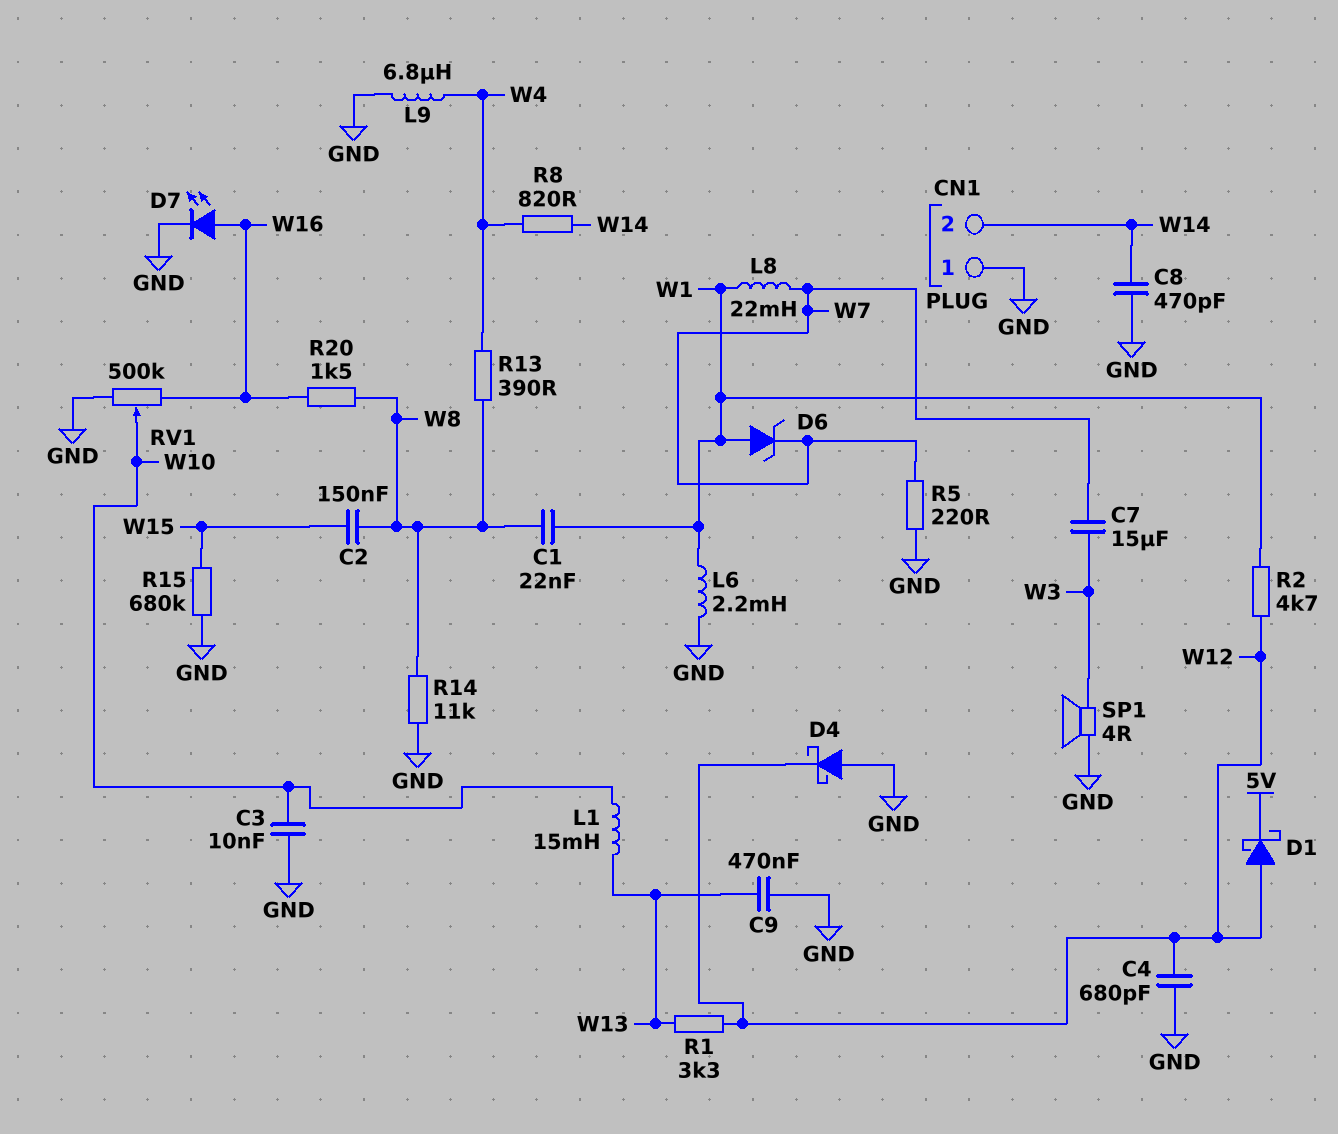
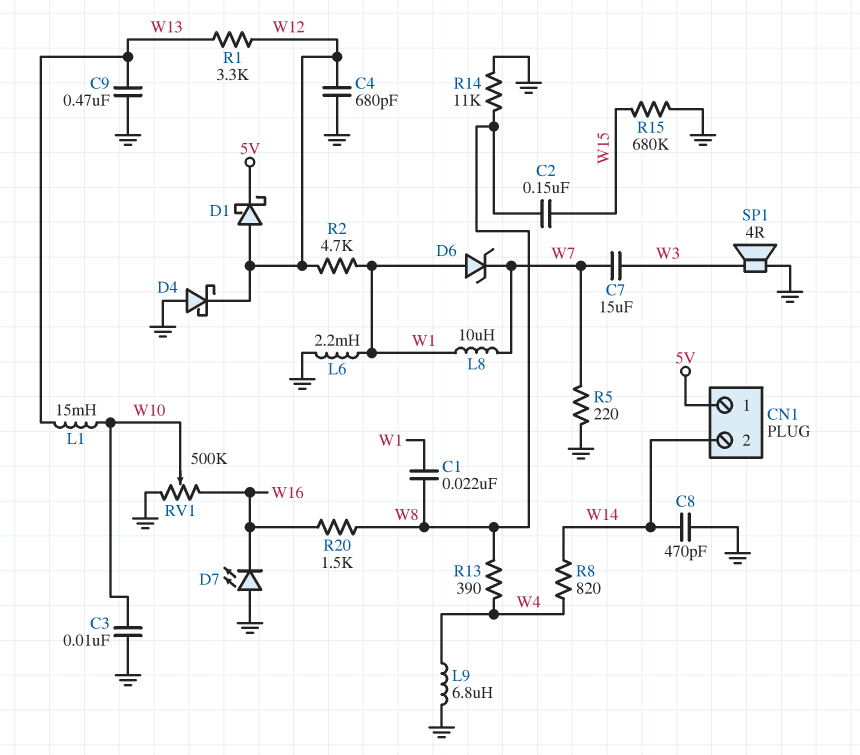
CN1 pin 1: GND -> 5V
D7: LED (A W16, K GND) -> LED (A GND, K W16)
L8: 22mH (W1, W7) -> 10uH (W1, W7)

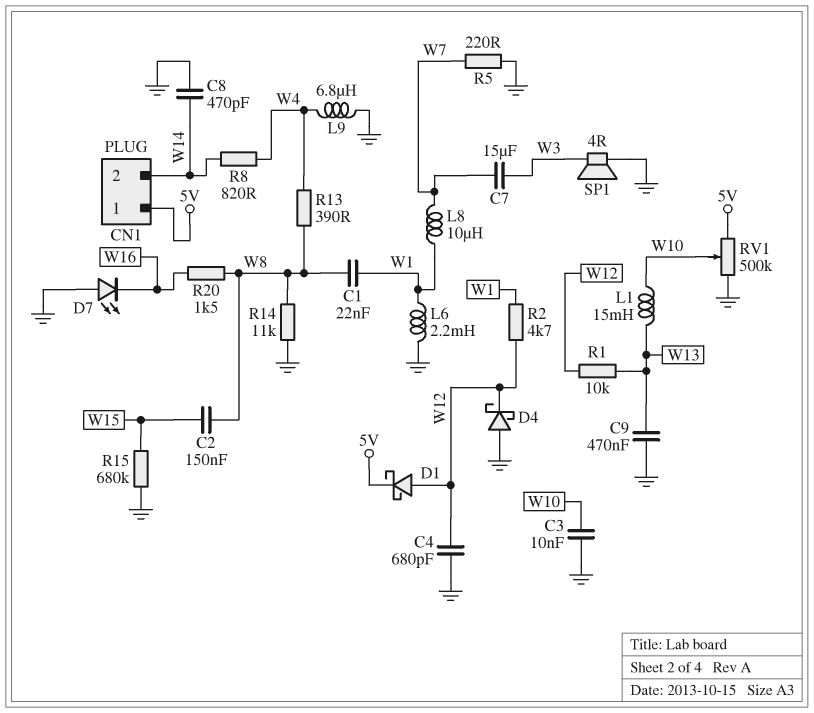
D6: zener (A W1, K W7) -> none
R1: 3.3k (W12, W13) -> 10k (W12, W13)
RV1: 500k (GND, W16, wiper W10) -> 500k (5V, GND, wiper W10)

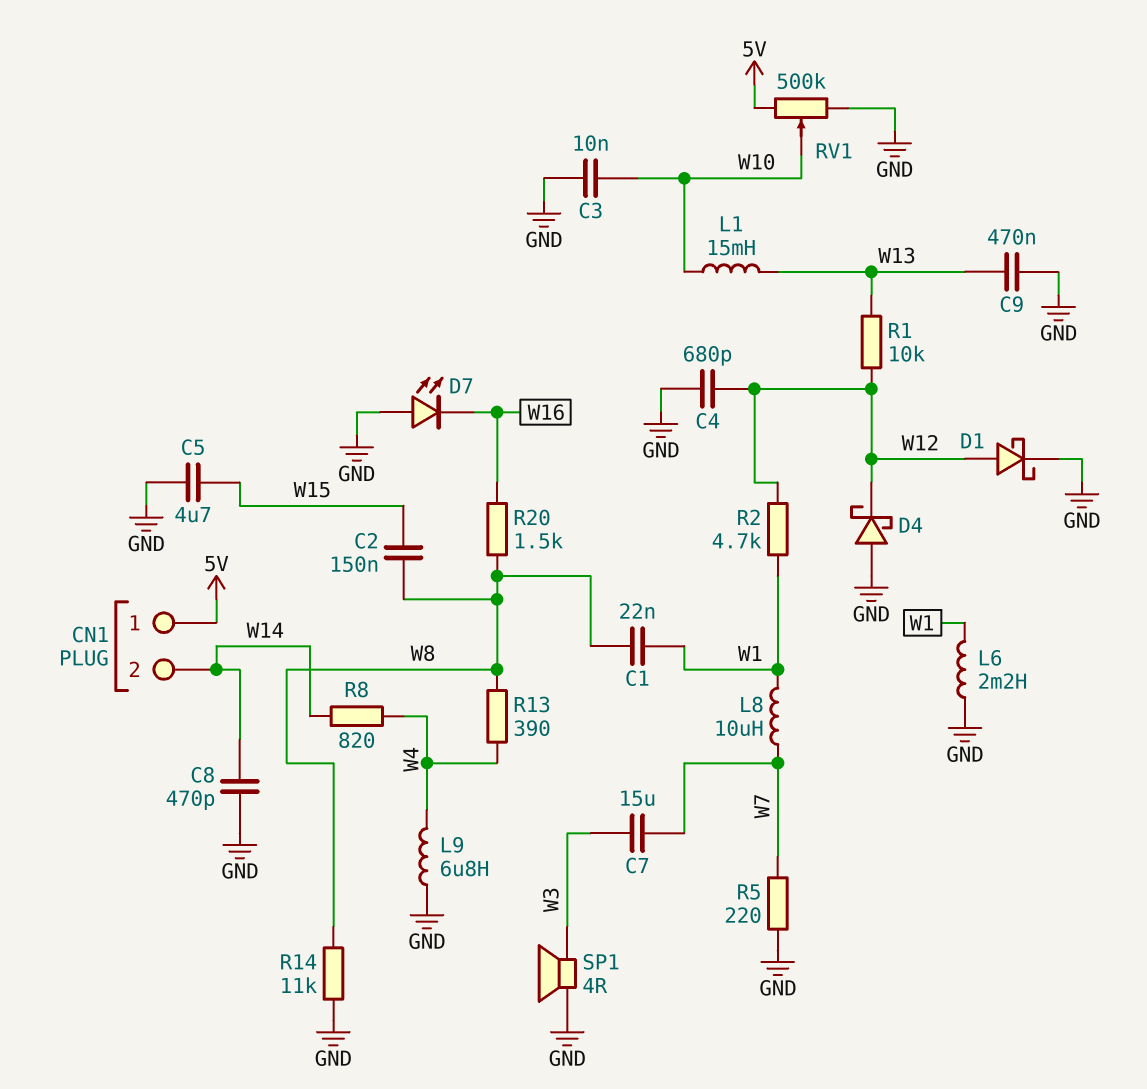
C5: none -> 4.7uF (GND, W15)
D1: schottky (A W12, K 5V) -> schottky (A W12, K GND)
R15: 680k (GND, W15) -> none

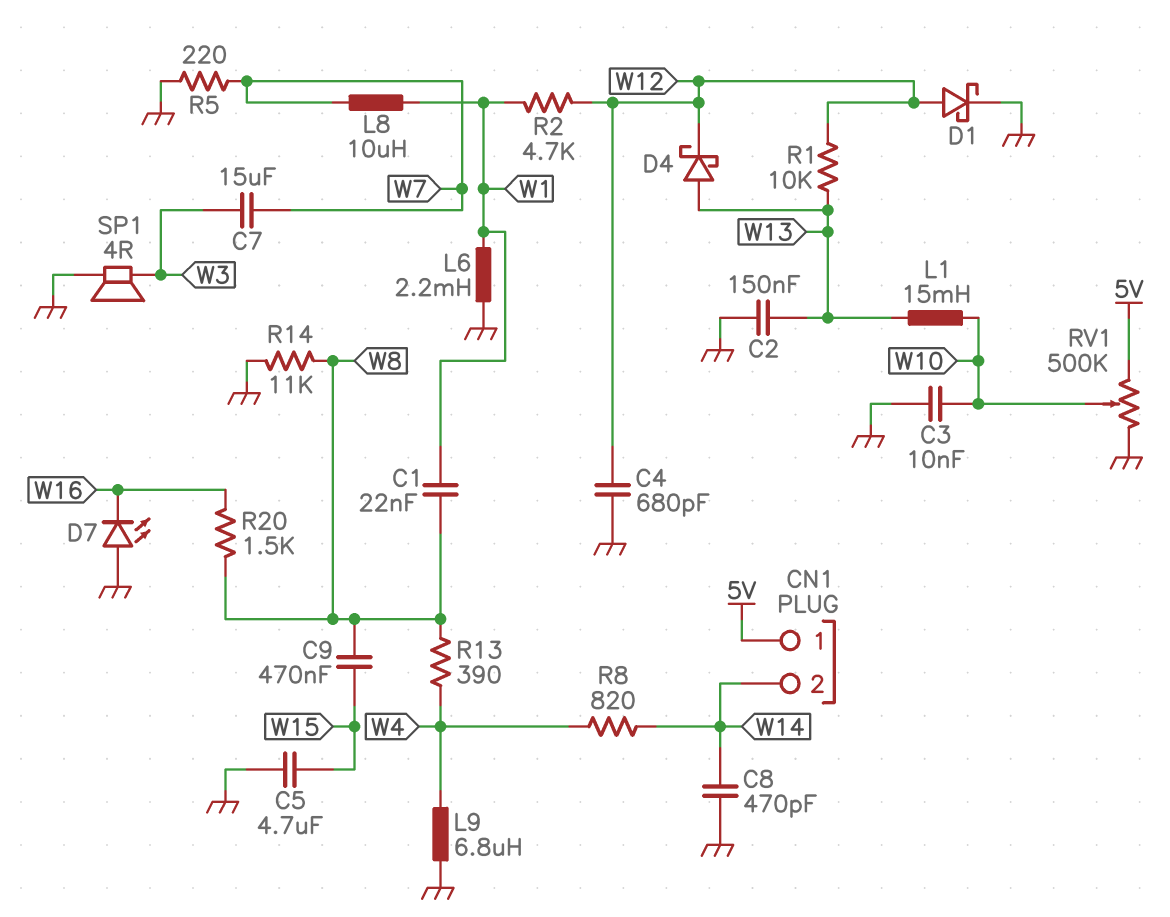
C2: 150nF (W8, W15) -> 150nF (GND, W13)
C9: 470nF (GND, W13) -> 470nF (W8, W15)
D4: schottky (A GND, K W12) -> schottky (A W13, K W12)

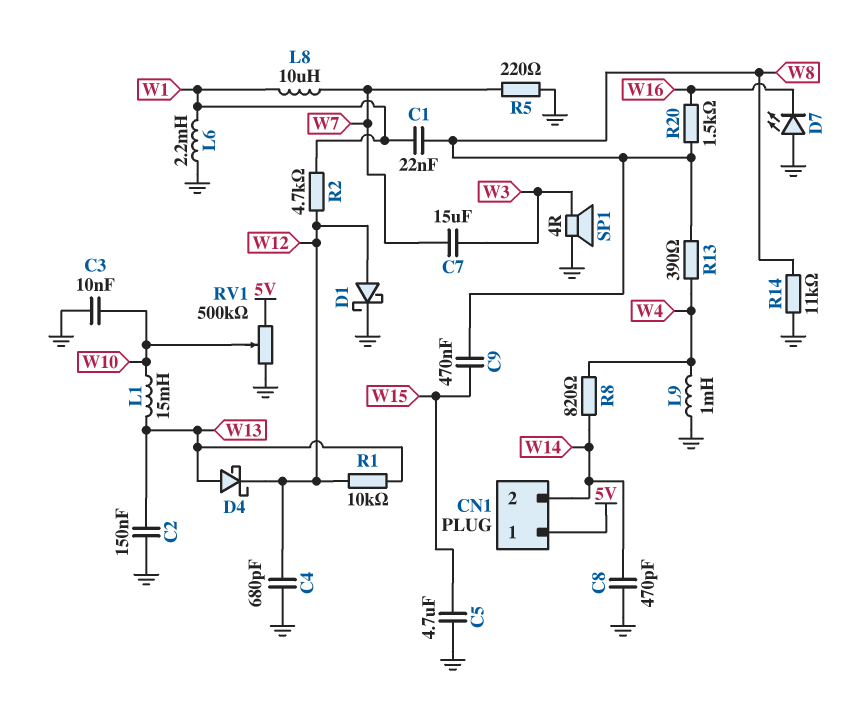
L9: 6.8uH (GND, W4) -> 1mH (GND, W4)

